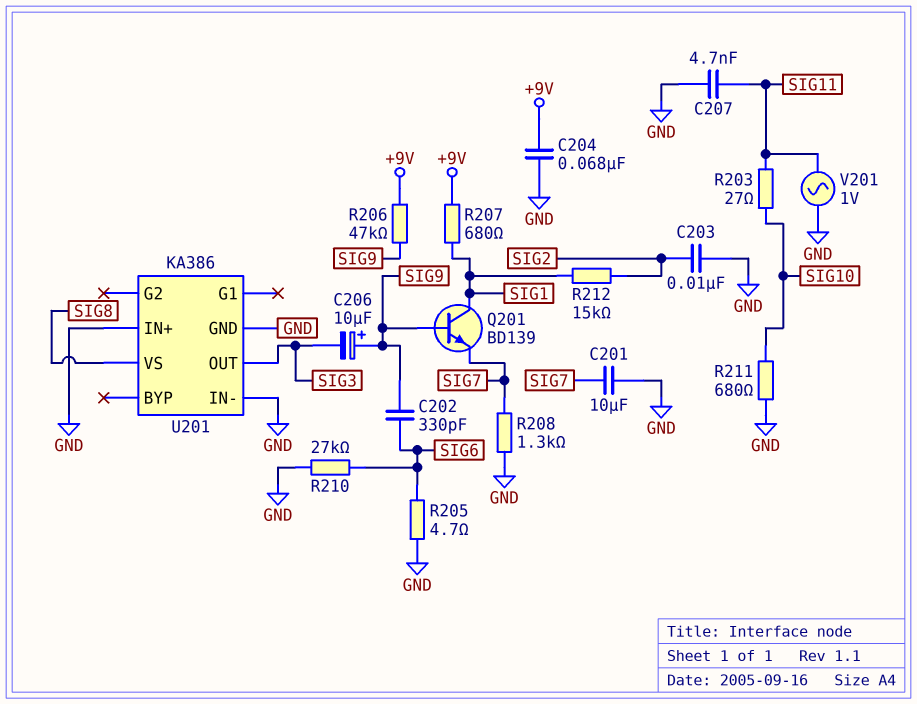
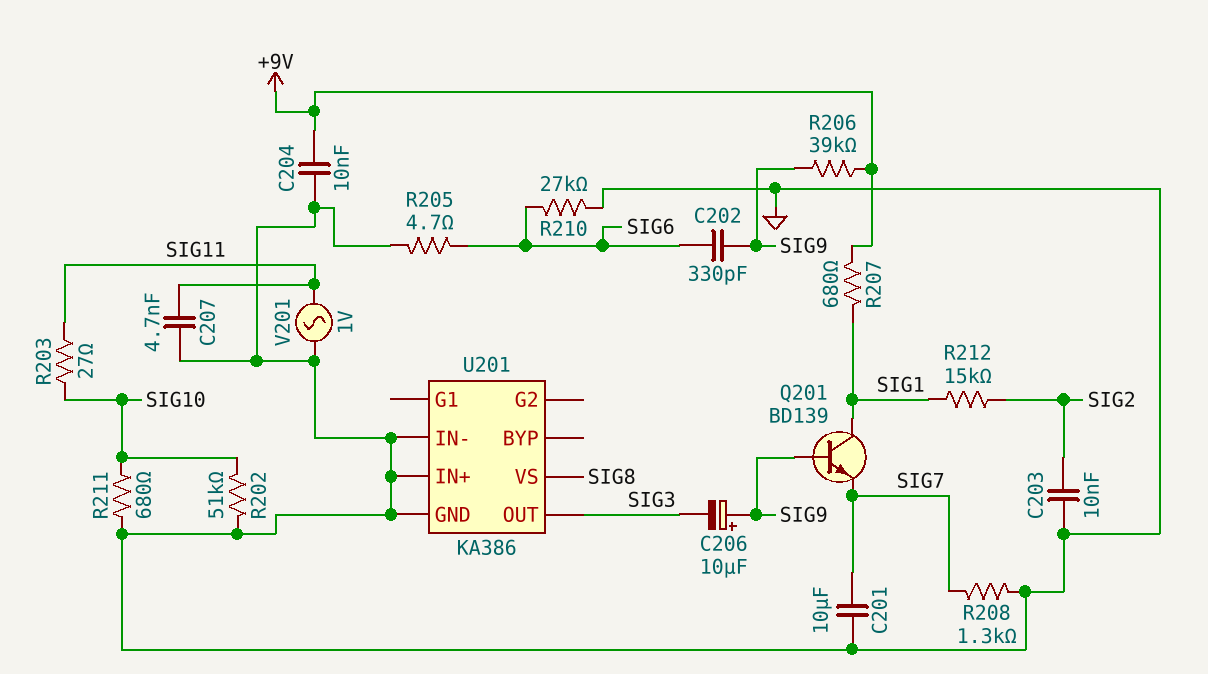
C204: 68nF (+9V, GND) -> 10nF (+9V, GND)
R202: none -> 51k (GND, SIG10)
R206: 47k (+9V, SIG9) -> 39k (+9V, SIG9)

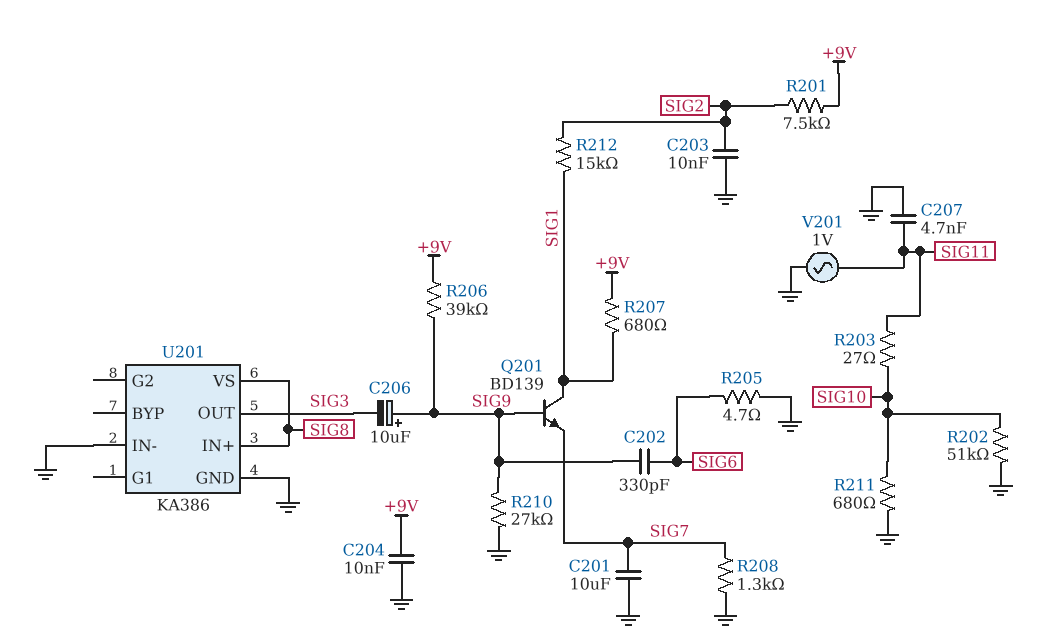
R201: none -> 7.5k (+9V, SIG2)
R210: 27k (GND, SIG6) -> 27k (GND, SIG9)
U201 pin IN+: GND -> SIG8

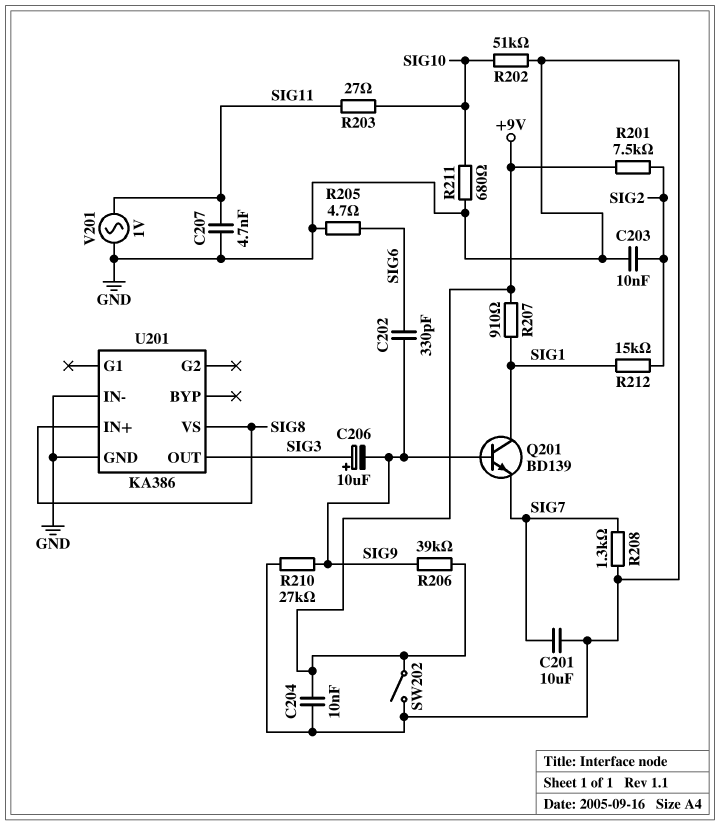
C206: 10uF (plus SIG9, minus SIG3) -> 10uF (plus SIG3, minus SIG9)
R207: 680 (+9V, SIG1) -> 910 (+9V, SIG1)
SW202: none -> switch (+9V, GND)

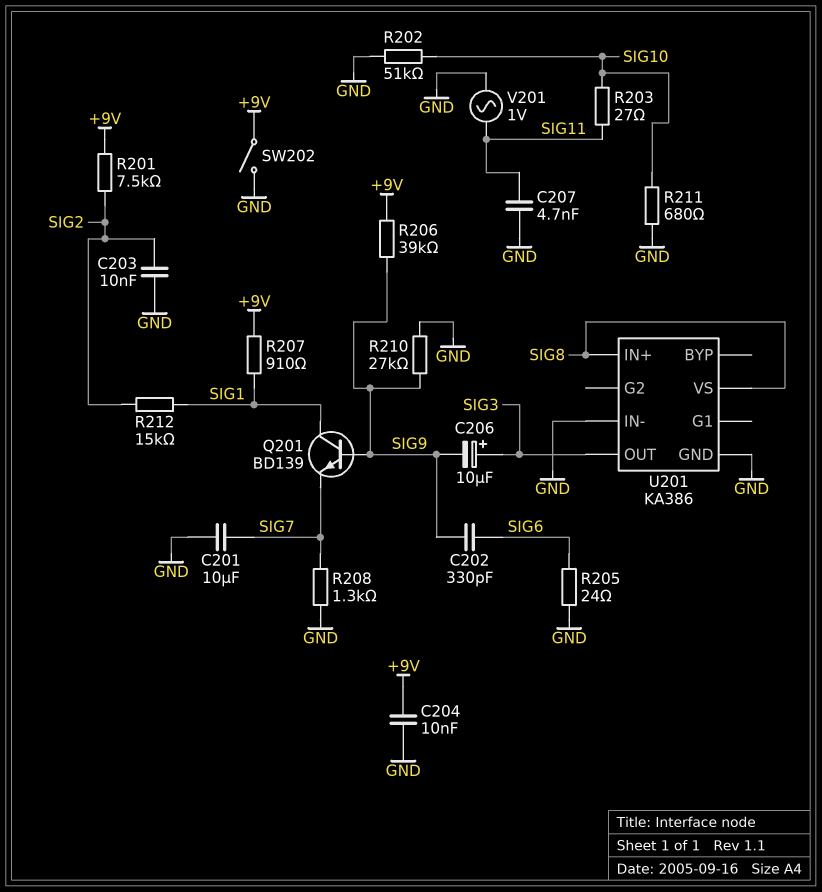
R205: 4.7 (GND, SIG6) -> 24 (GND, SIG6)

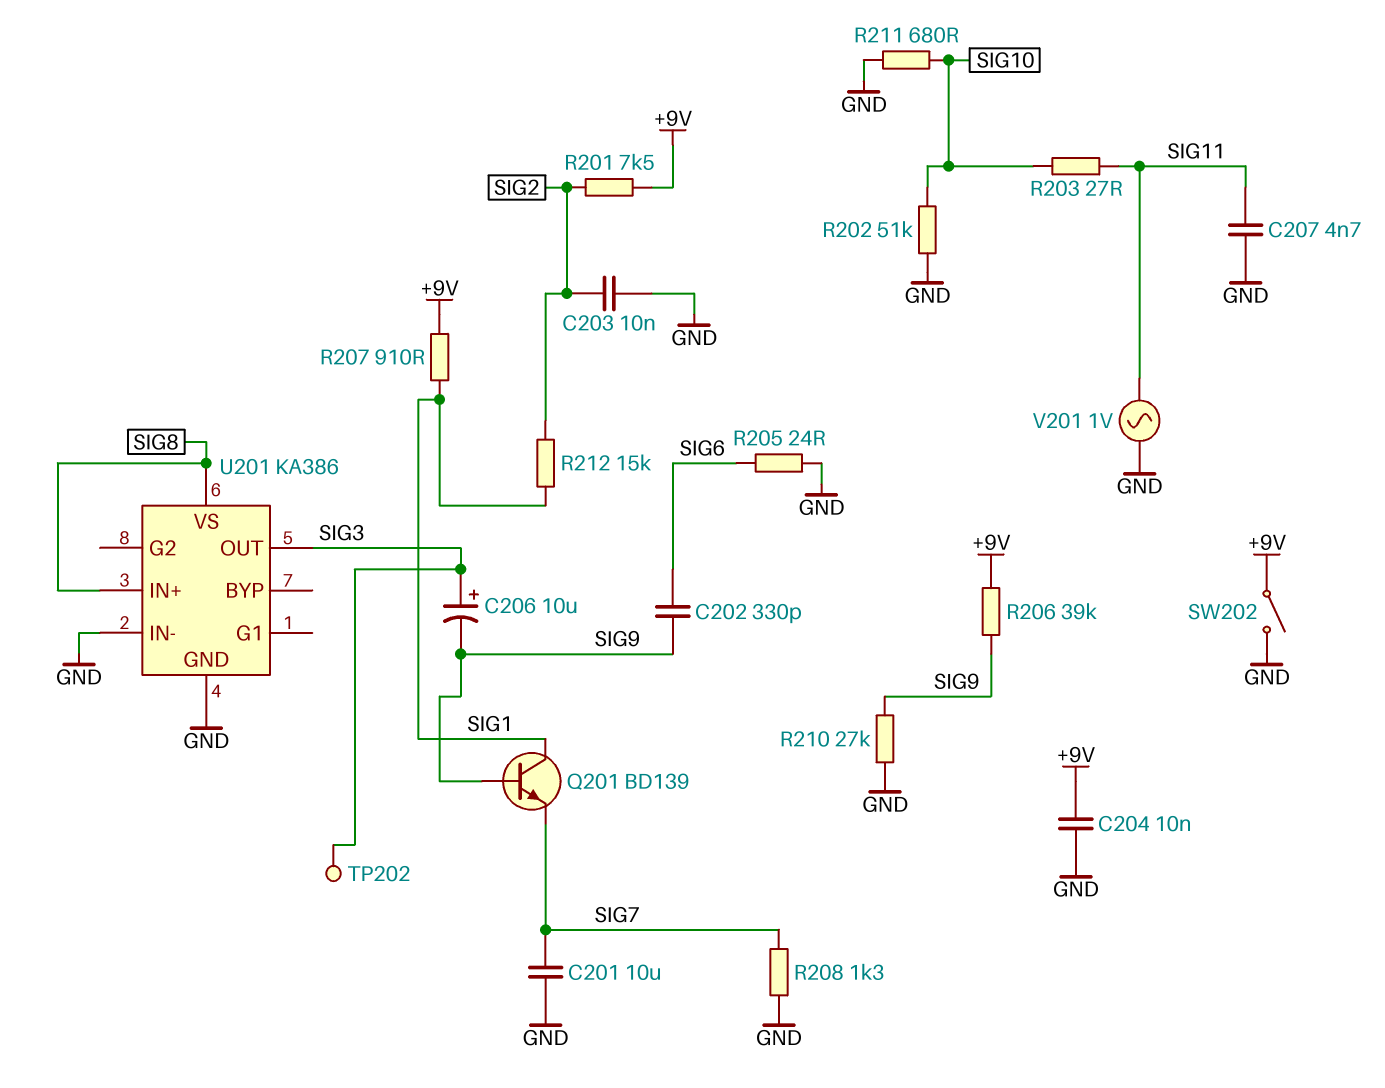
TP202: none -> test point (SIG3)

